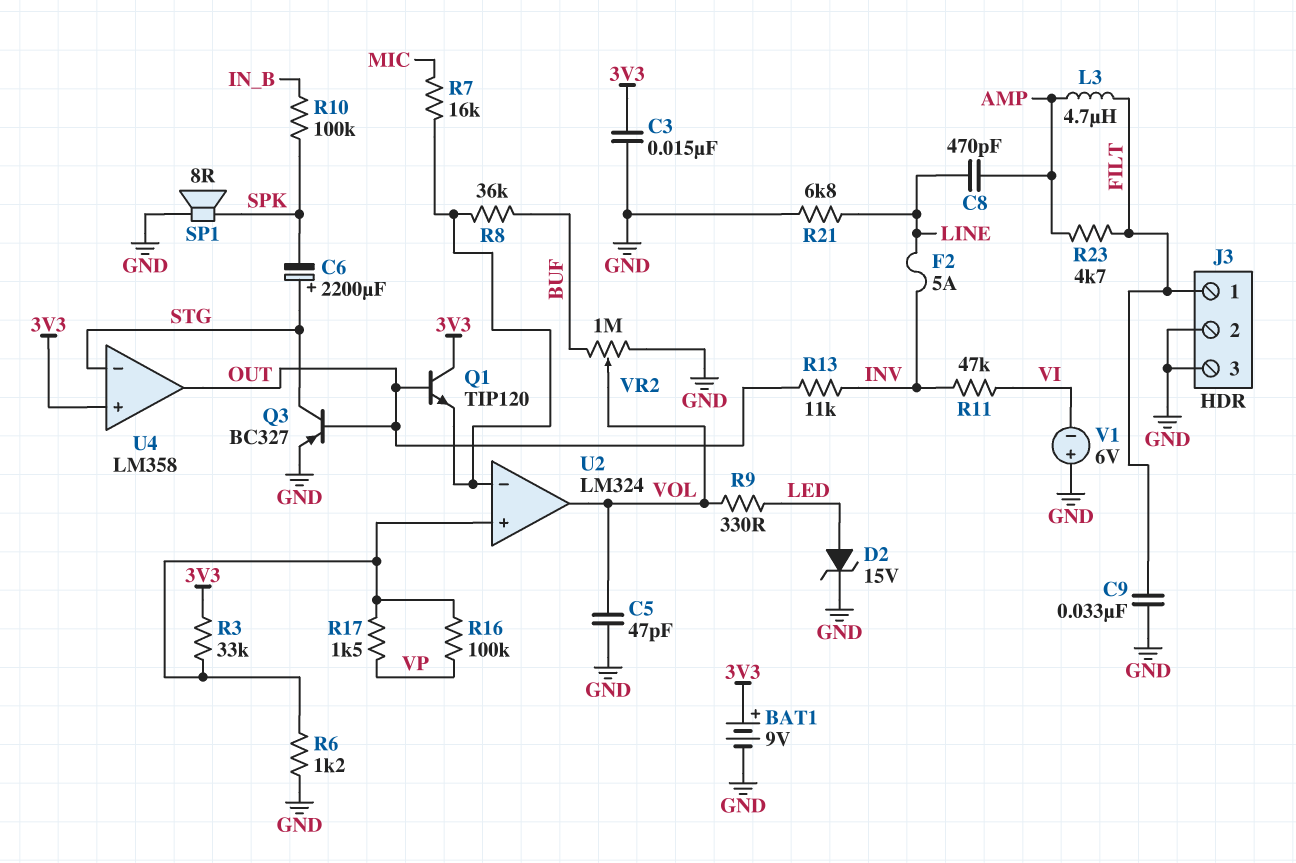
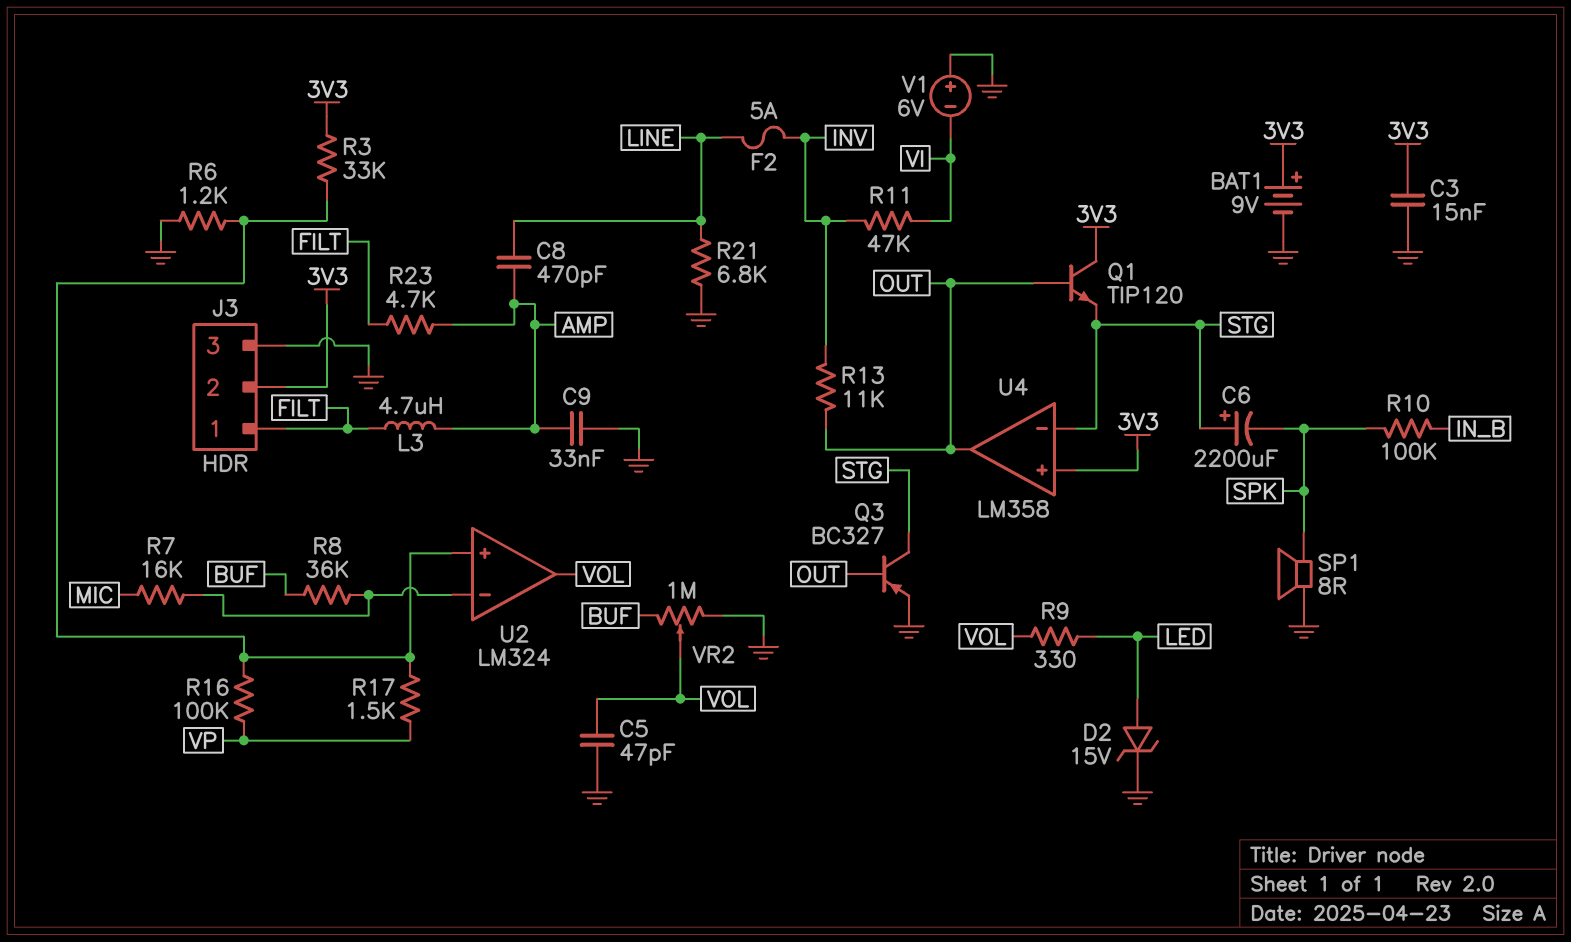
C9: 33nF (FILT, GND) -> 33nF (AMP, GND)
J3 pin 2: GND -> 3V3
Q1: NPN TIP120 (B OUT, C 3V3, E U2/in-) -> NPN TIP120 (B OUT, C 3V3, E STG)

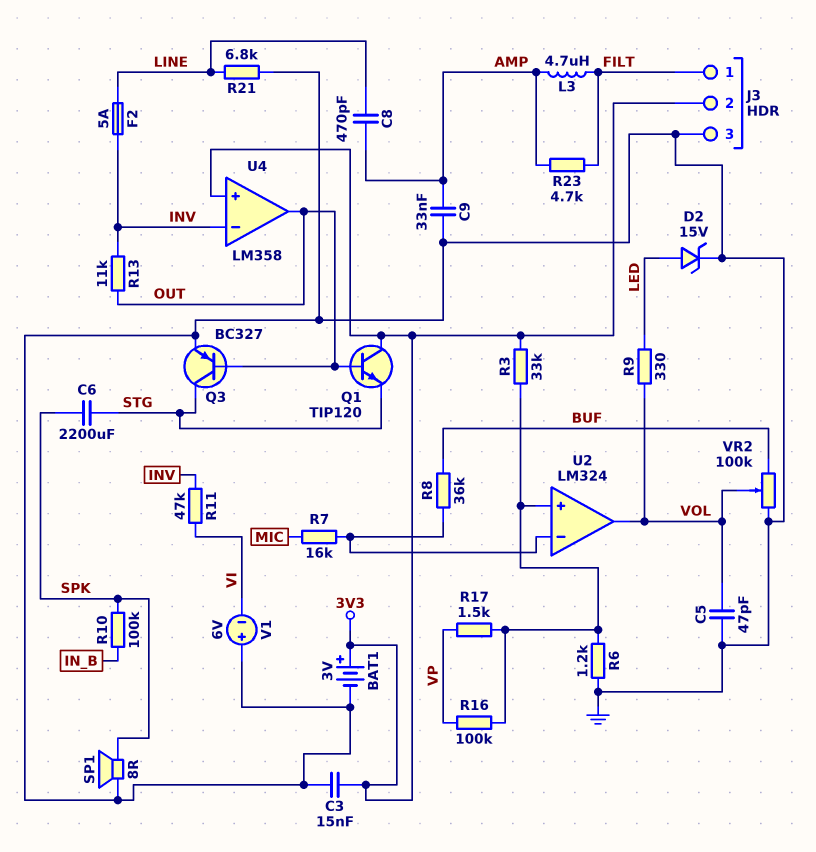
BAT1: 9V (plus 3V3, minus GND) -> 3V (plus 3V3, minus GND)
C6: 2200uF (plus STG, minus SPK) -> 2200uF (SPK, STG)
U4 pin in-: STG -> INV
VR2: 1M (BUF, GND, wiper VOL) -> 100k (BUF, GND, wiper VOL)

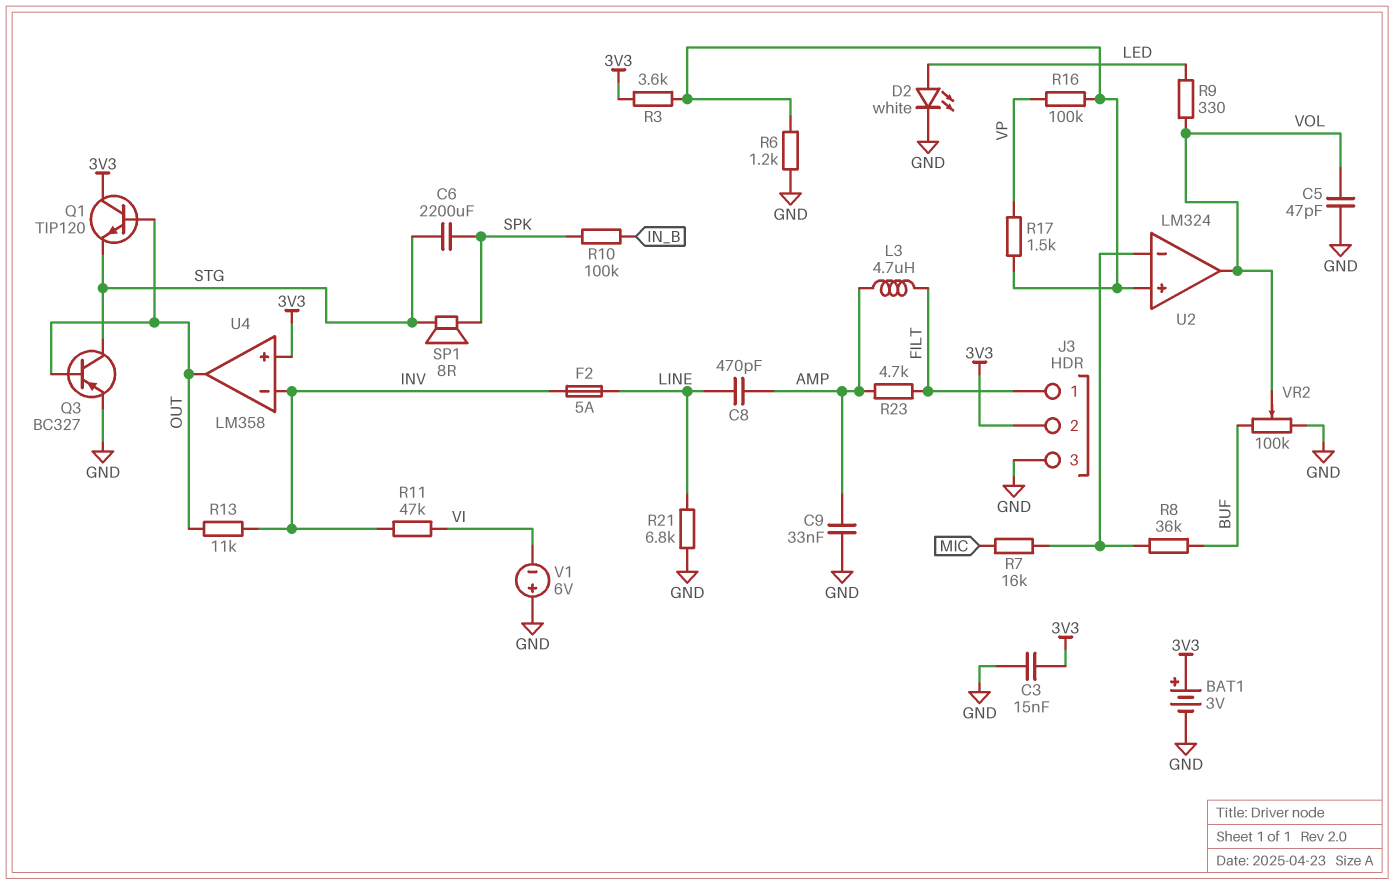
D2: zener 15V (A LED, K GND) -> LED white (A LED, K GND)
R3: 33k (3V3, U2/in+) -> 3.6k (3V3, U2/in+)
SP1: speaker 8R (GND, SPK) -> speaker 8R (SPK, STG)

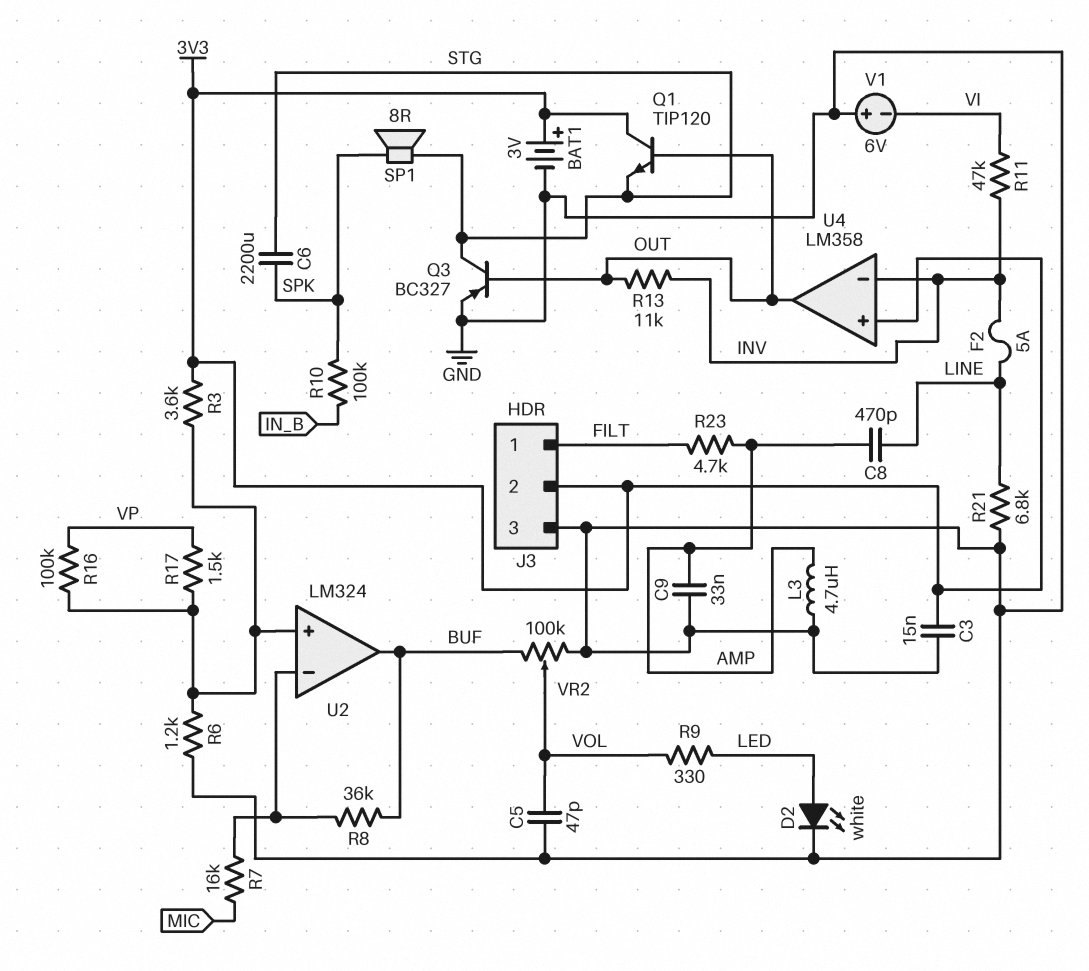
L3: 4.7uH (AMP, FILT) -> 4.7uH (AMP, GND)
U2 pin out: VOL -> BUF

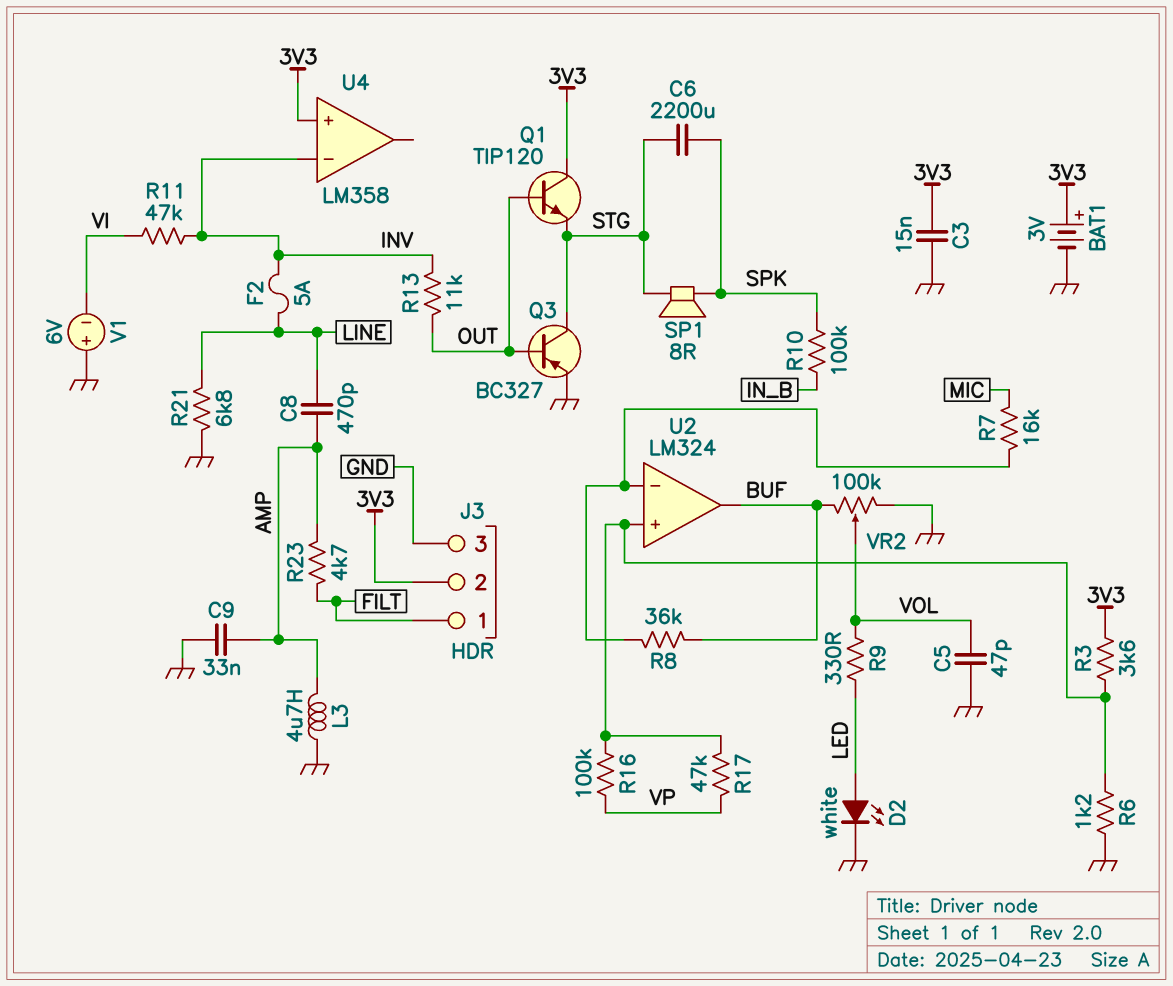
R17: 1.5k (U2/in+, VP) -> 47k (U2/in+, VP)
U4 pin out: OUT -> none

